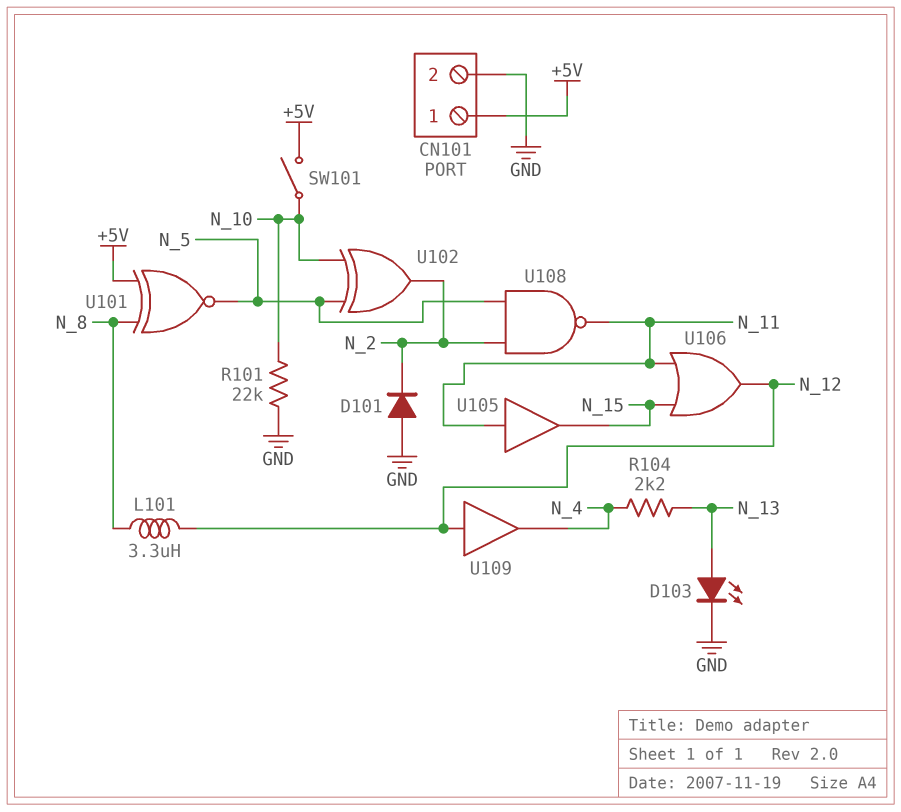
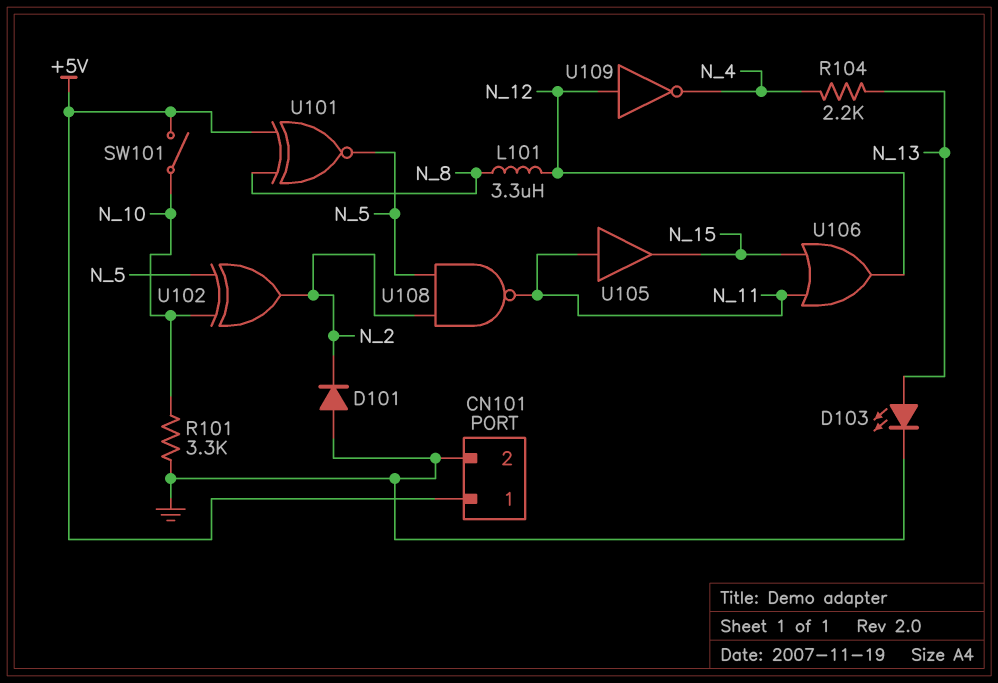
R101: 22k (GND, N_10) -> 3.3k (GND, N_10)
U109: buffer (in N_12, out N_4) -> NOT (in N_12, out N_4)

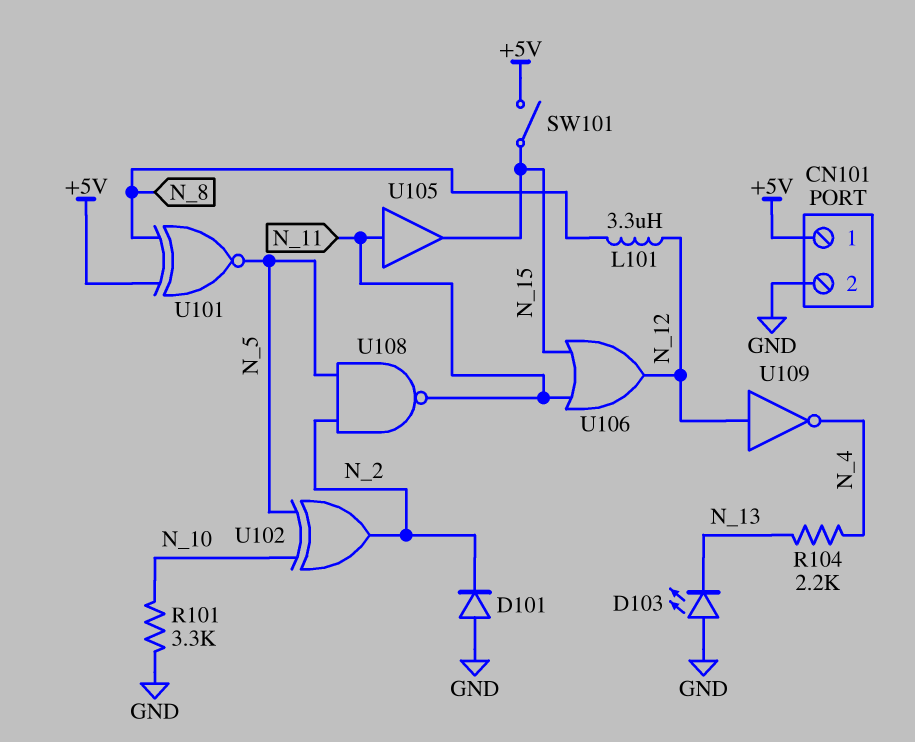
D103: LED (A N_13, K GND) -> LED (A GND, K N_13)
SW101: switch (+5V, N_10) -> switch (+5V, N_15)

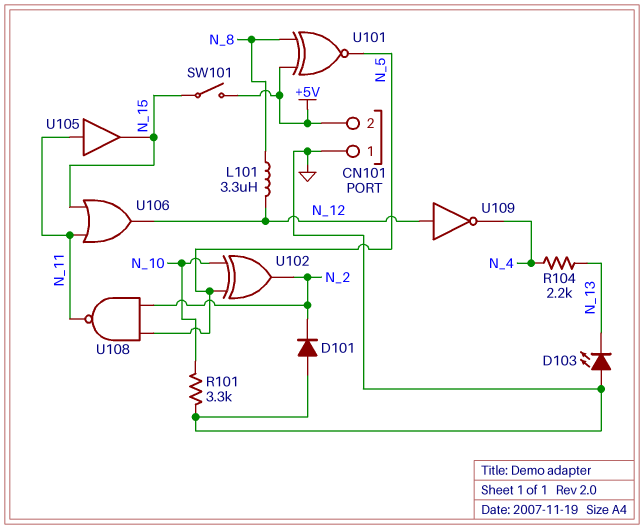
CN101 pin 1: +5V -> GND
CN101 pin 2: GND -> +5V

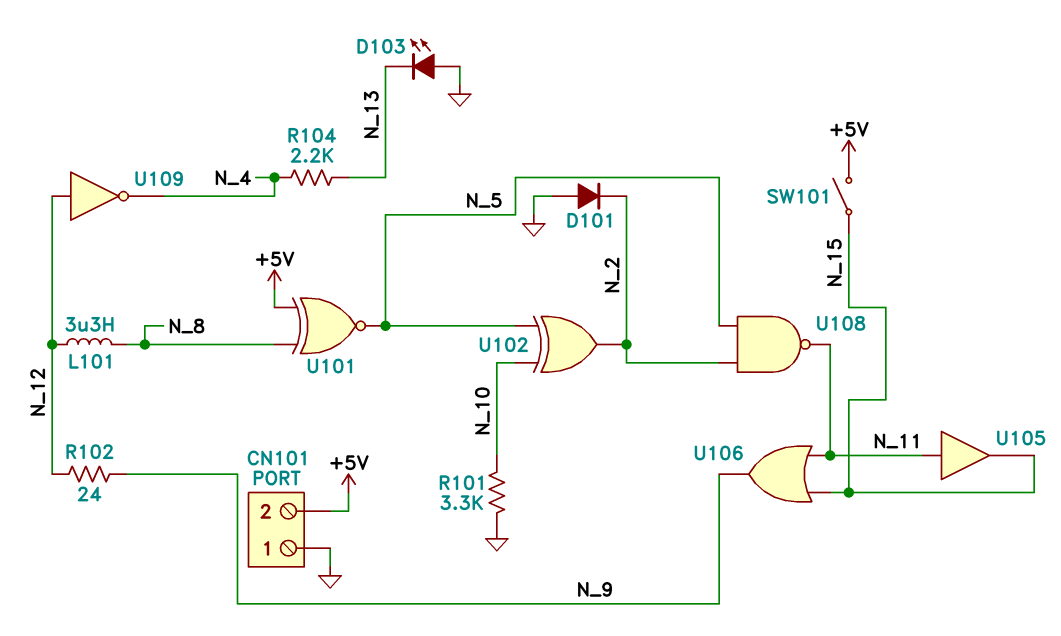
R102: none -> 24 (N_9, N_12)
U106: OR (in N_11, in N_15, out N_12) -> OR (in N_11, in N_15, out N_9)

